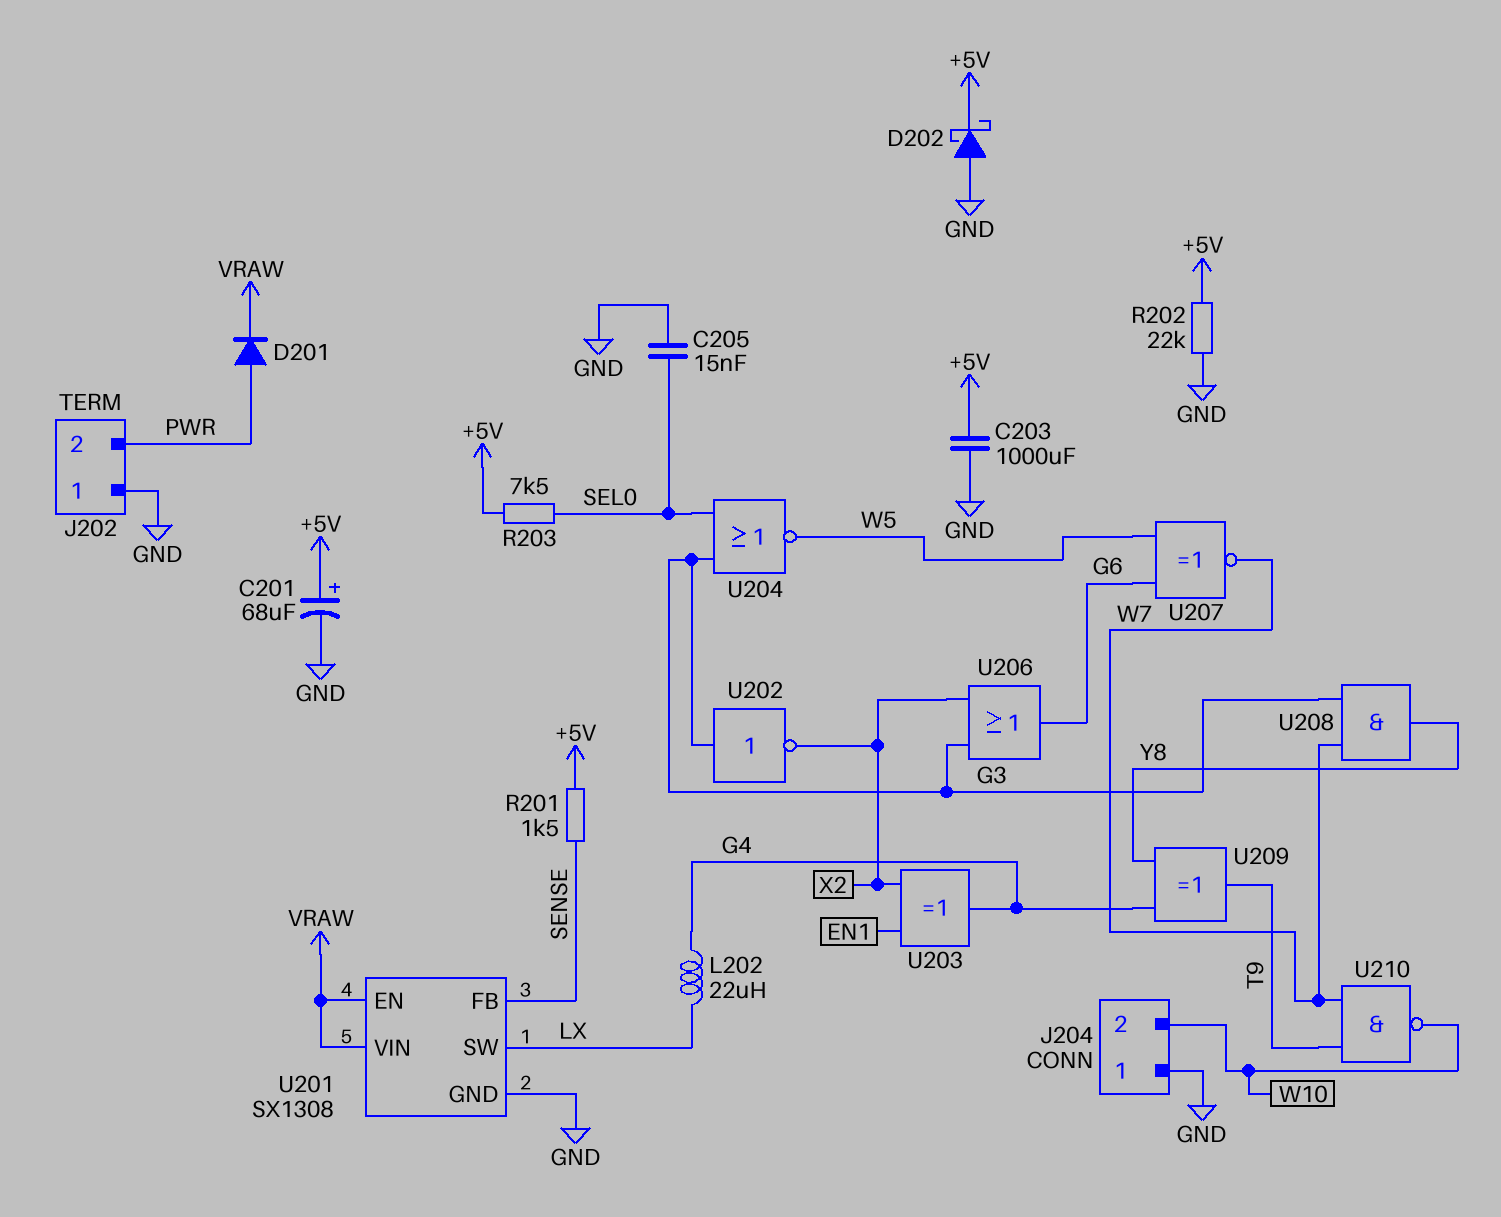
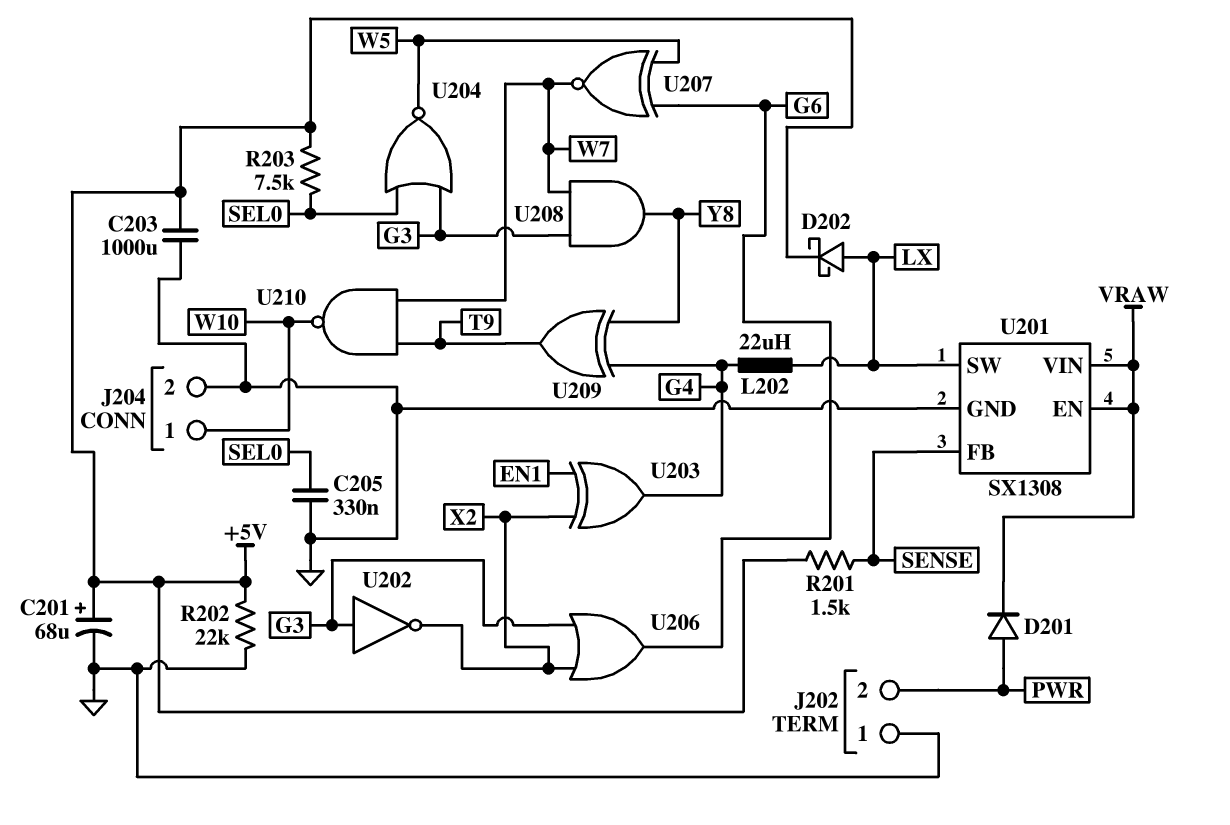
C205: 15nF (GND, SEL0) -> 330nF (GND, SEL0)
D202: schottky (A GND, K +5V) -> schottky (A LX, K +5V)
J204 pin 1: GND -> W10
J204 pin 2: W10 -> GND

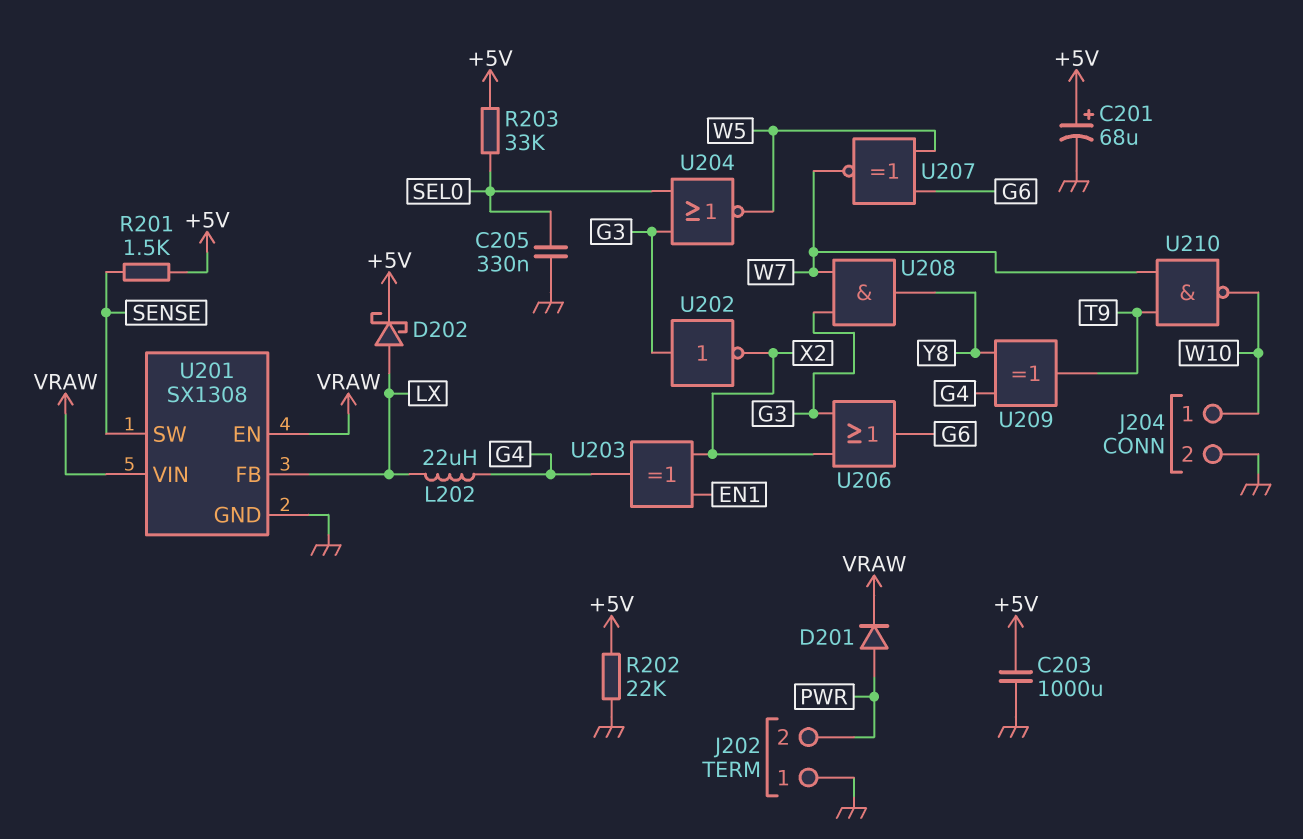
R203: 7.5k (+5V, SEL0) -> 33k (+5V, SEL0)
U201 pin FB: SENSE -> LX
U201 pin SW: LX -> SENSE

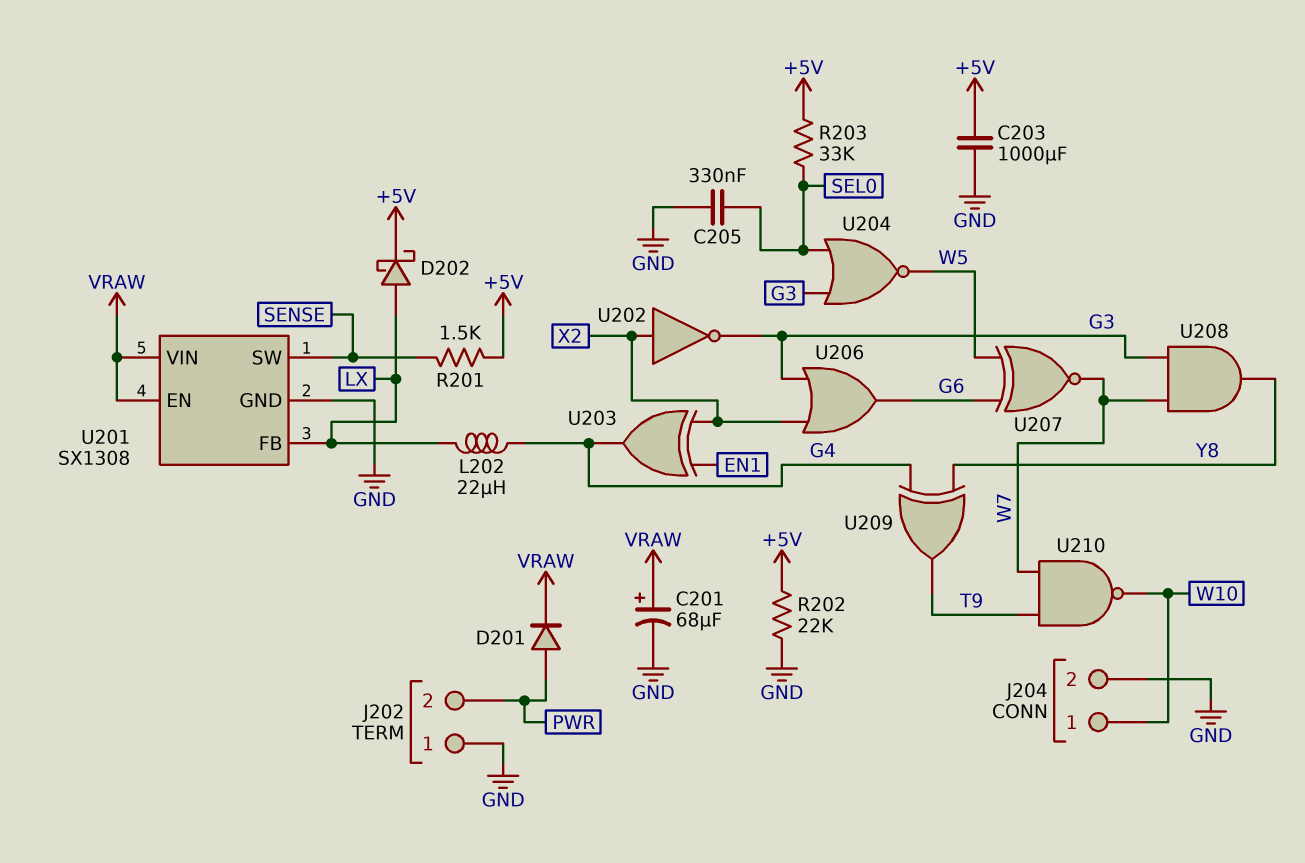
C201: 68uF (plus +5V, minus GND) -> 68uF (plus VRAW, minus GND)
U202: NOT (in G3, out X2) -> NOT (in X2, out G3)

